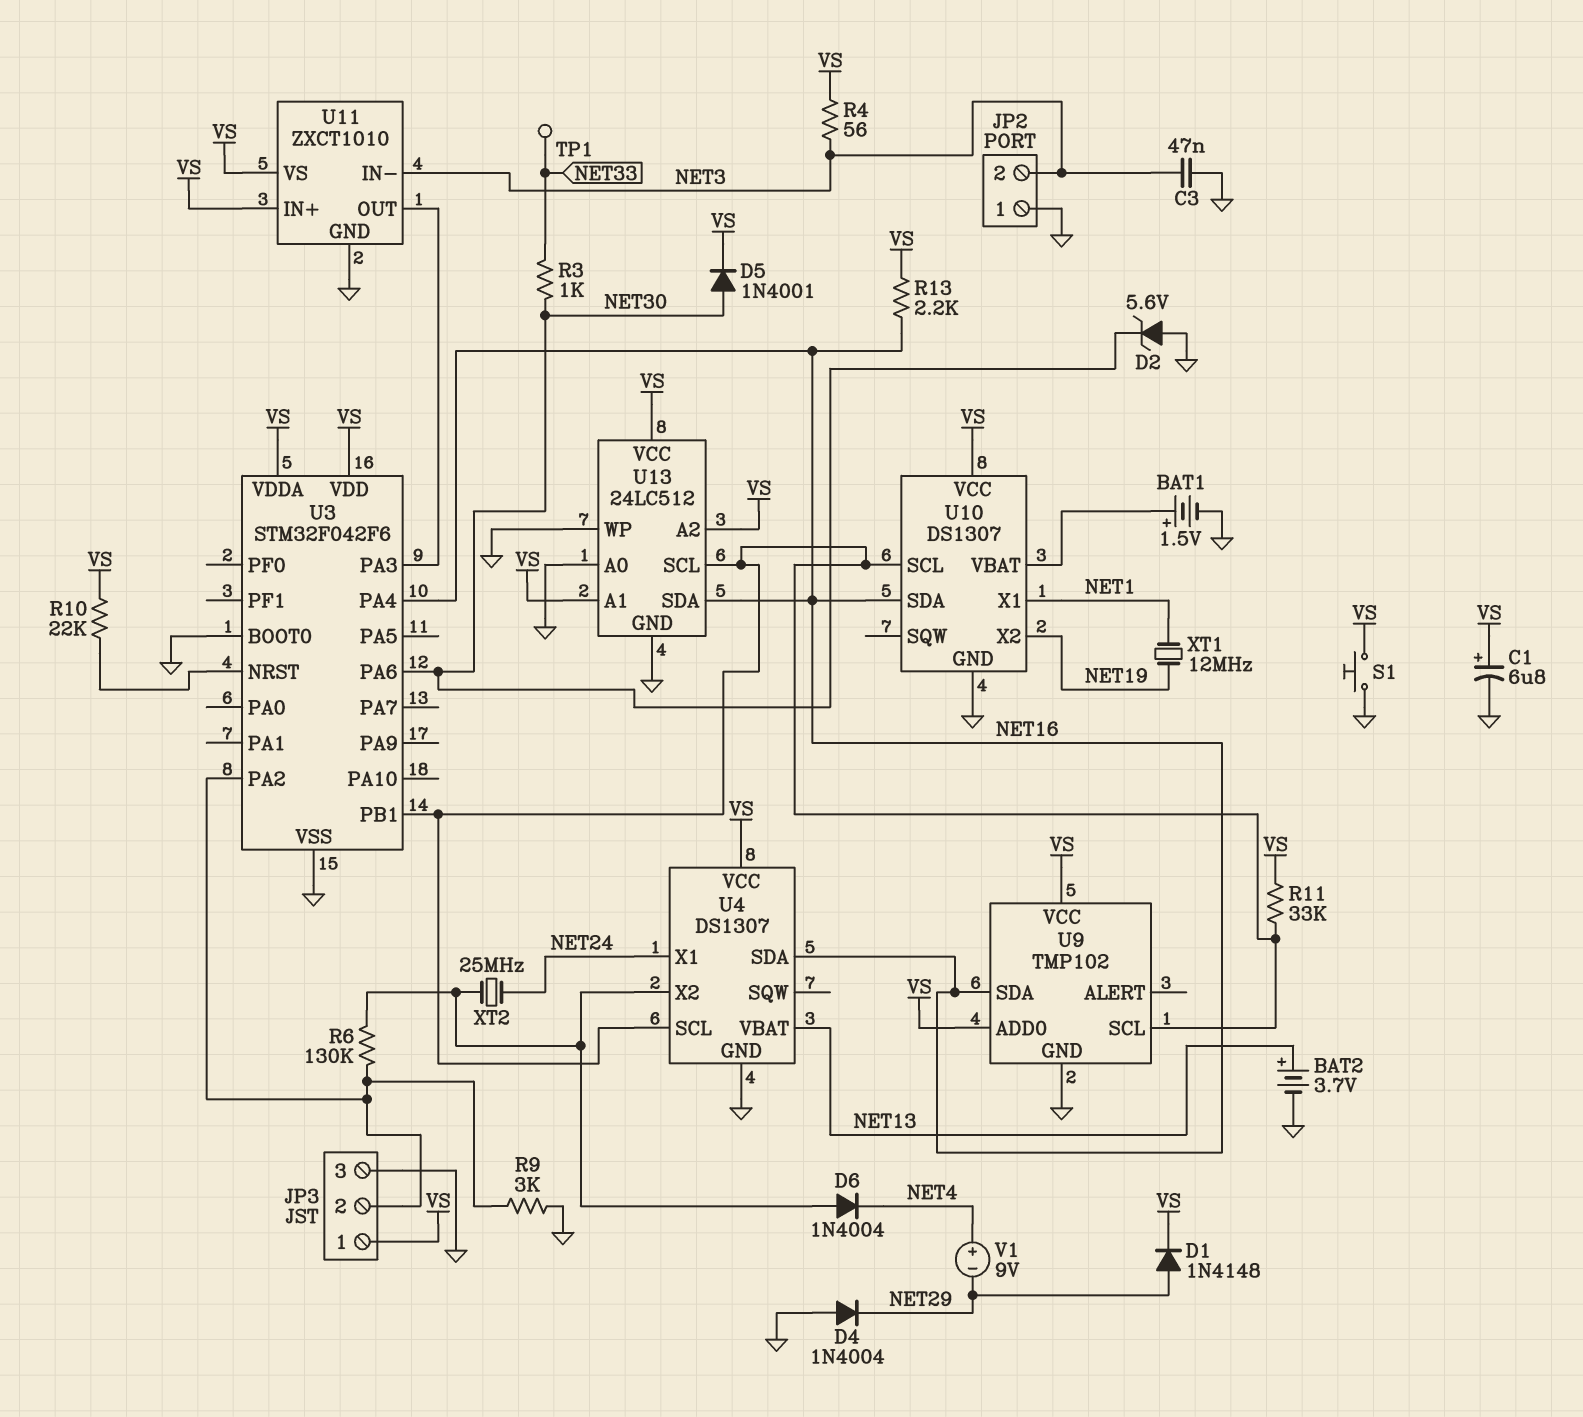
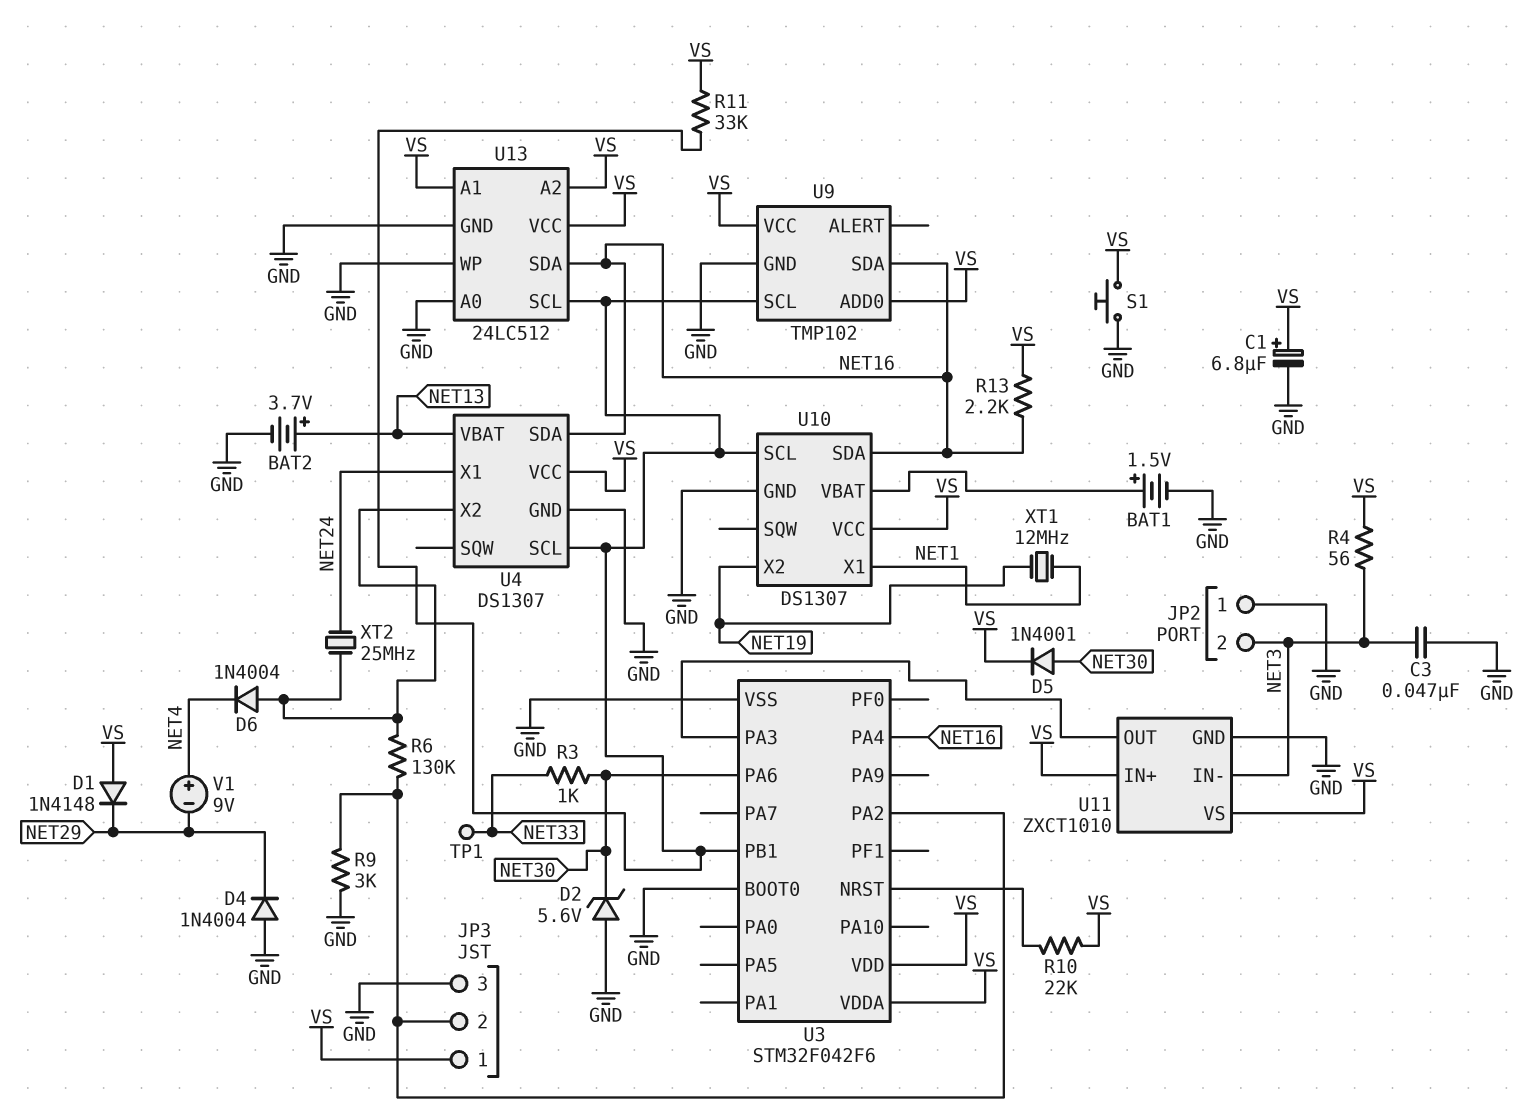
D1: diode 1N4148 (A NET29, K VS) -> diode 1N4148 (A VS, K NET29)

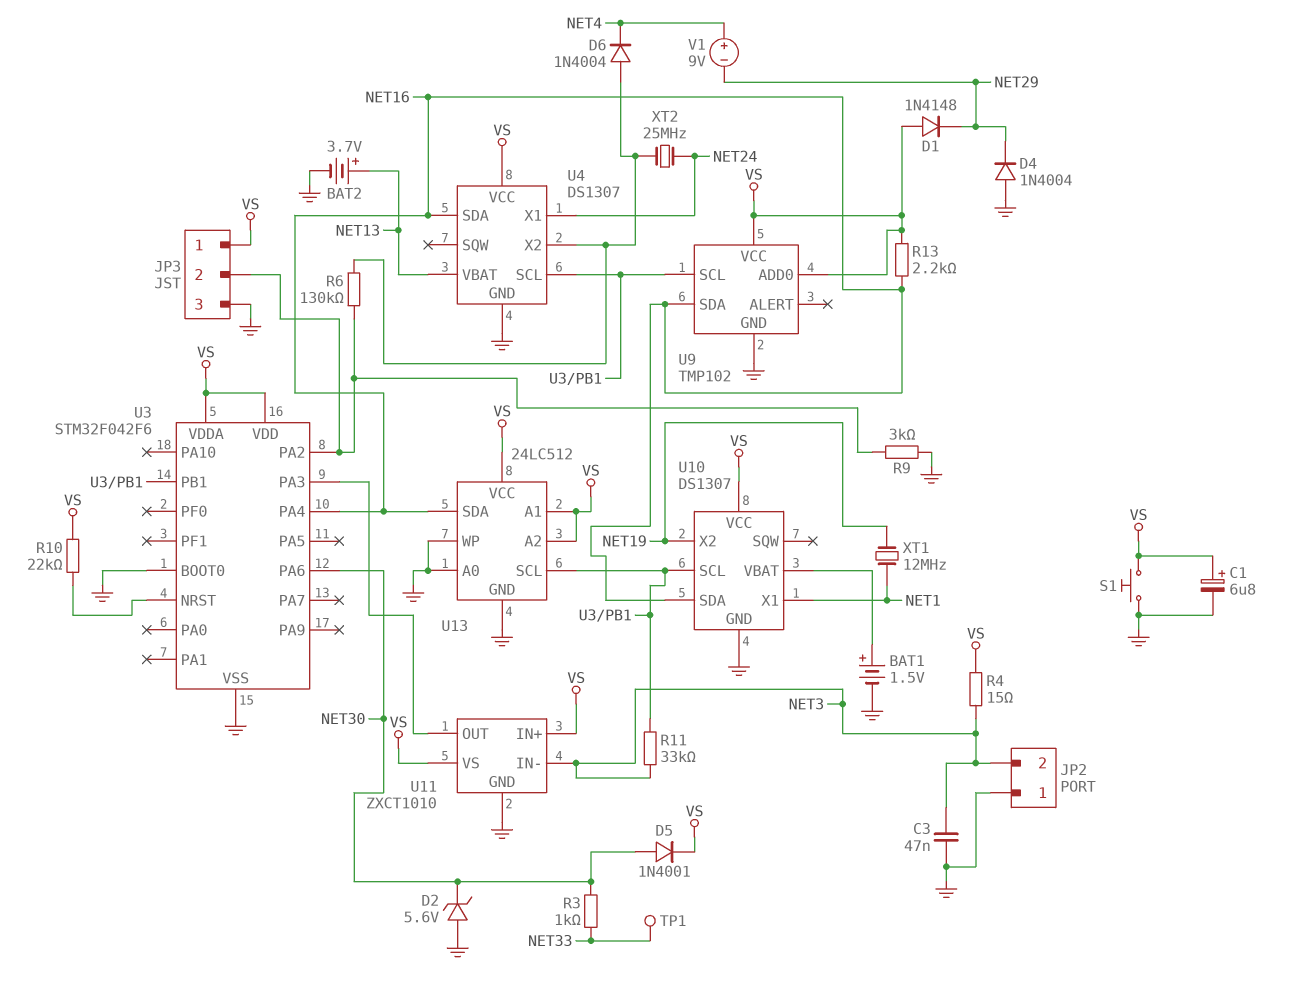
R4: 56 (NET3, VS) -> 15 (NET3, VS)
R11: 33k (U3/PB1, VS) -> 33k (NET3, U3/PB1)

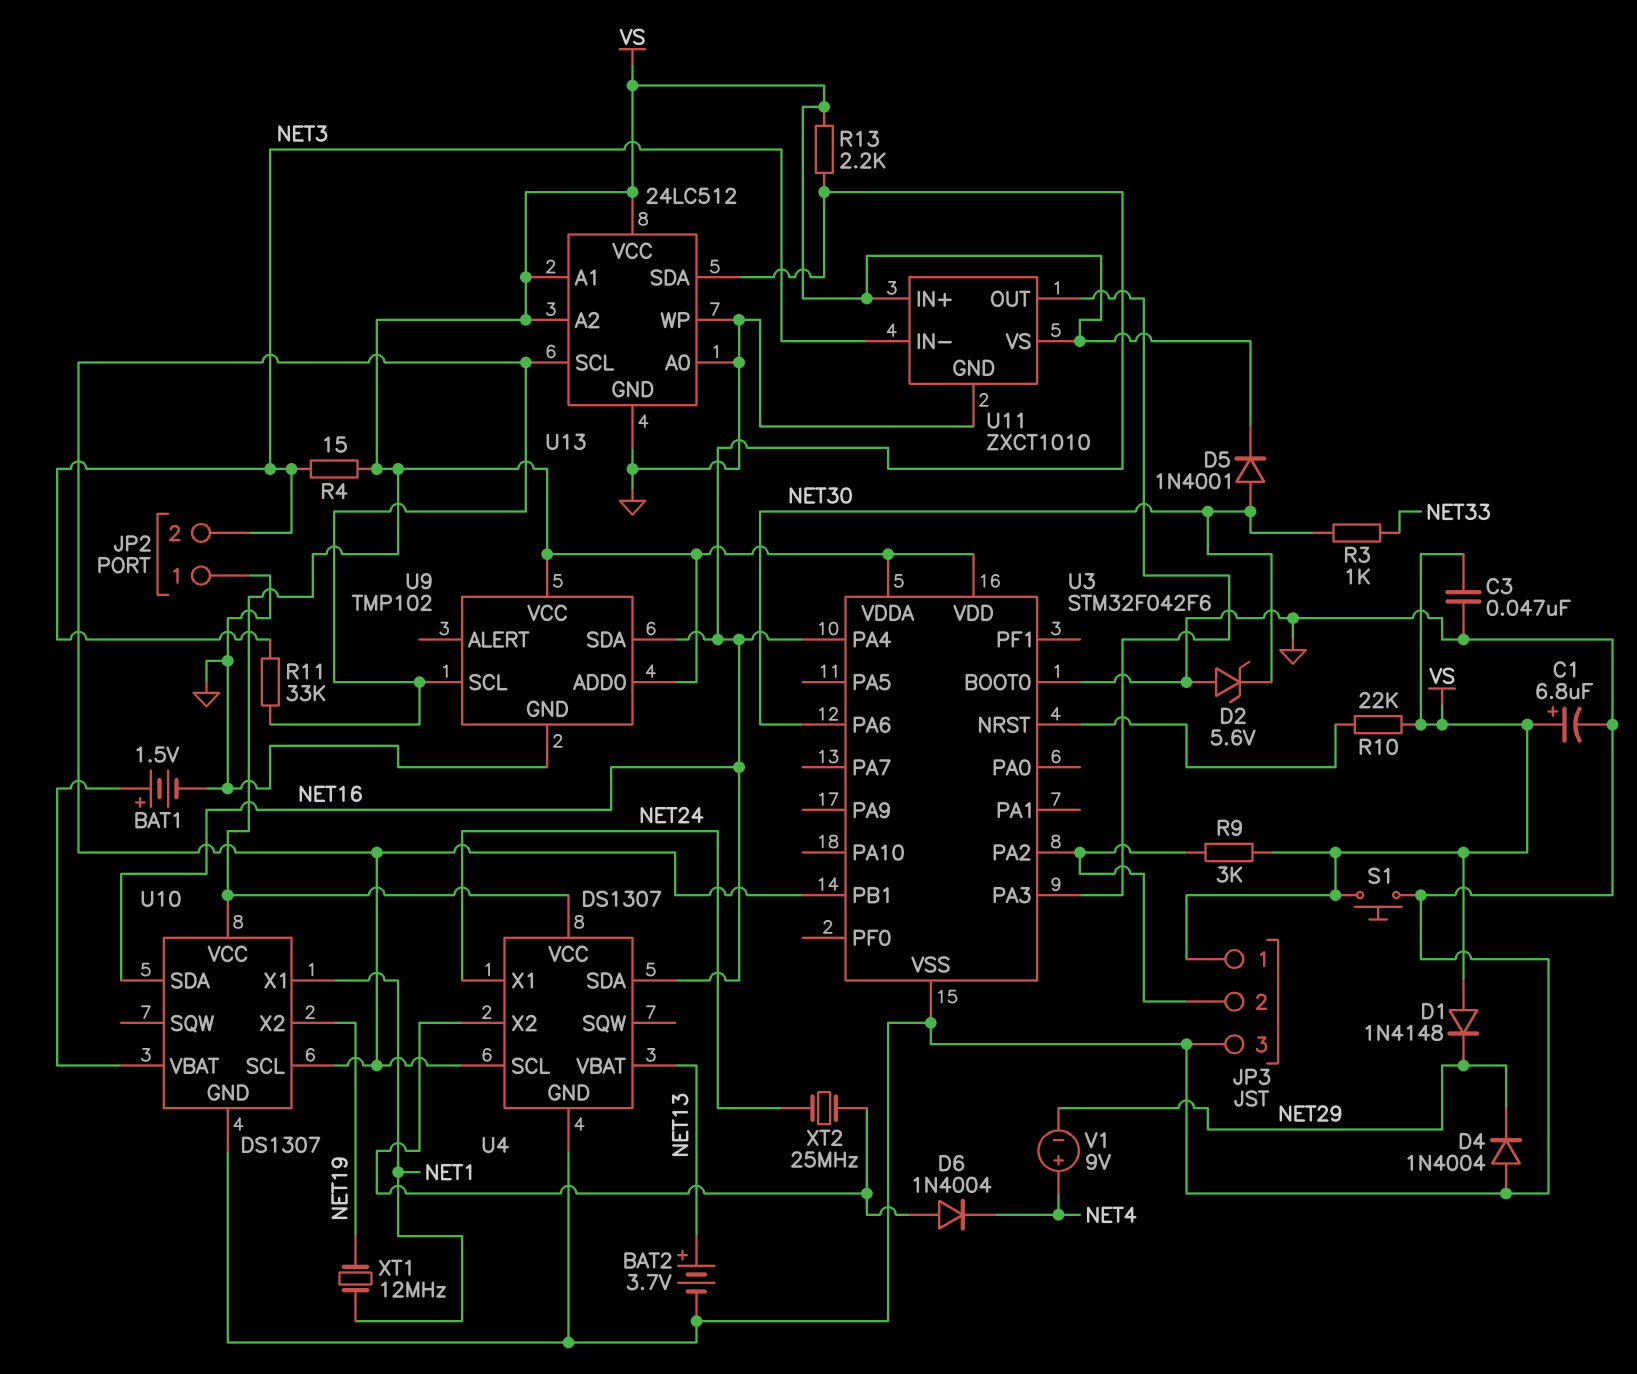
C3: 47nF (GND, NET3) -> 47nF (GND, VS)
R6: 130k (JP3/2, U4/X2) -> none
R9: 3k (GND, JP3/2) -> 3k (JP3/2, VS)
TP1: test point (NET33) -> none

